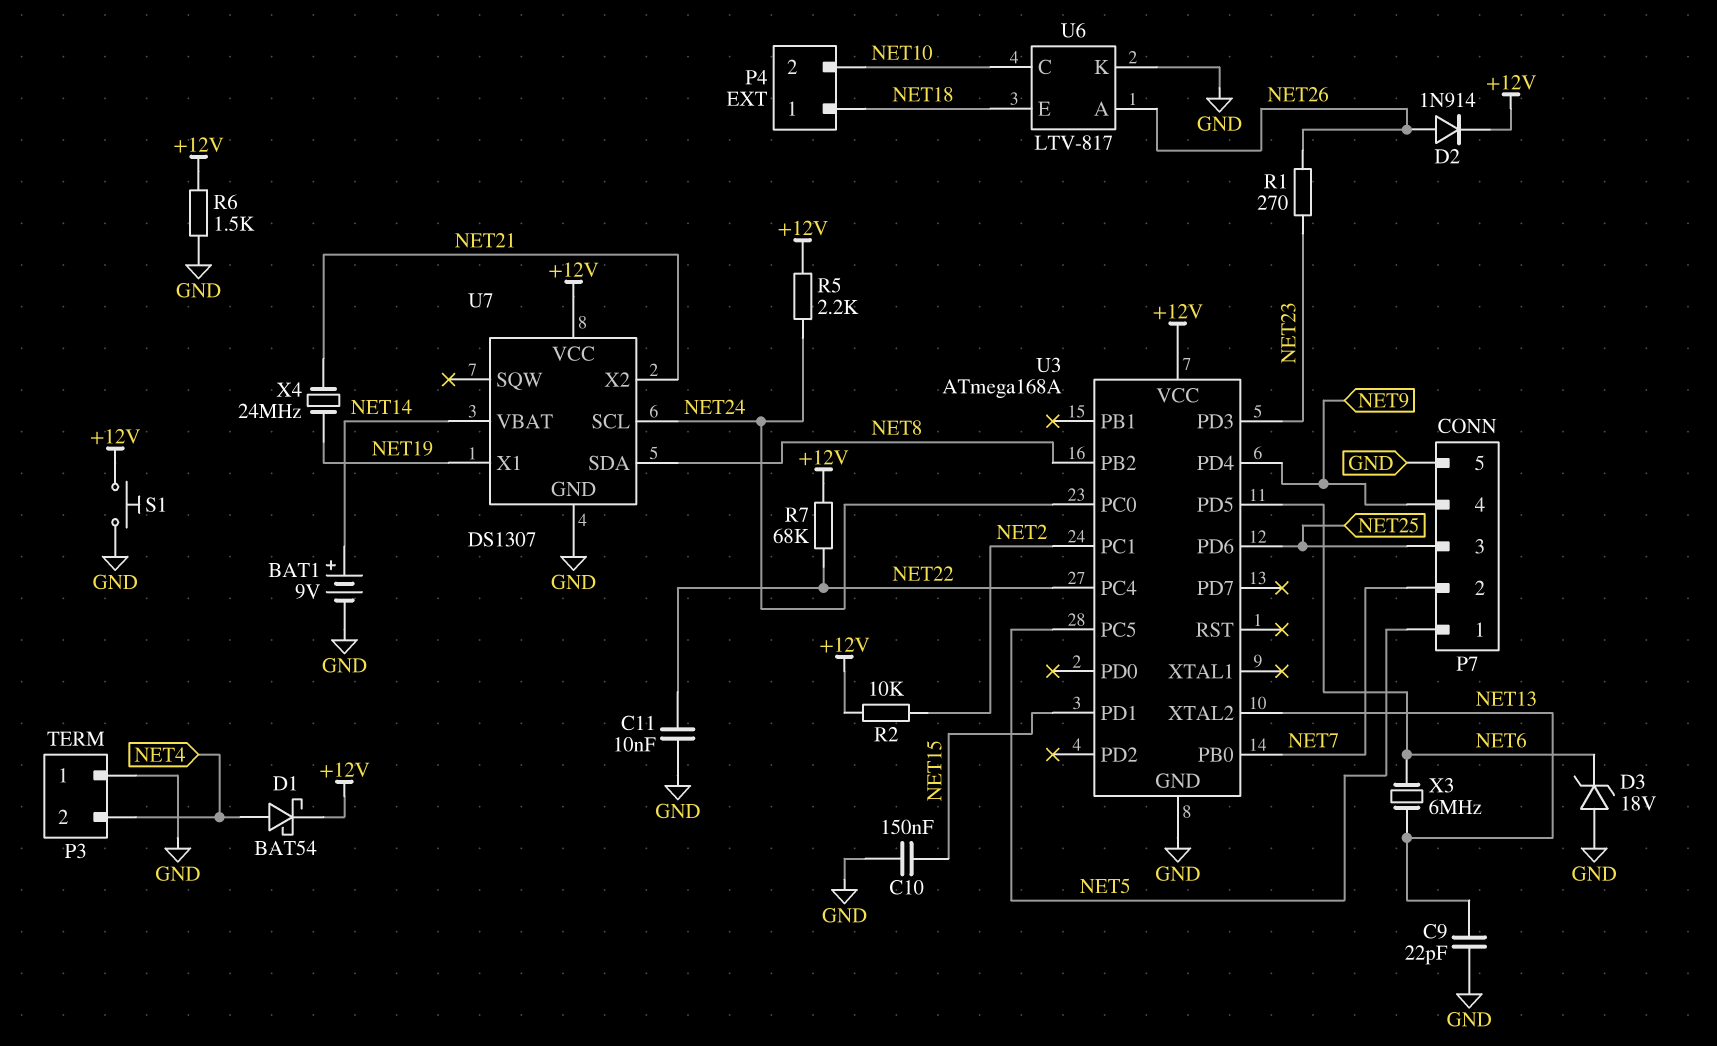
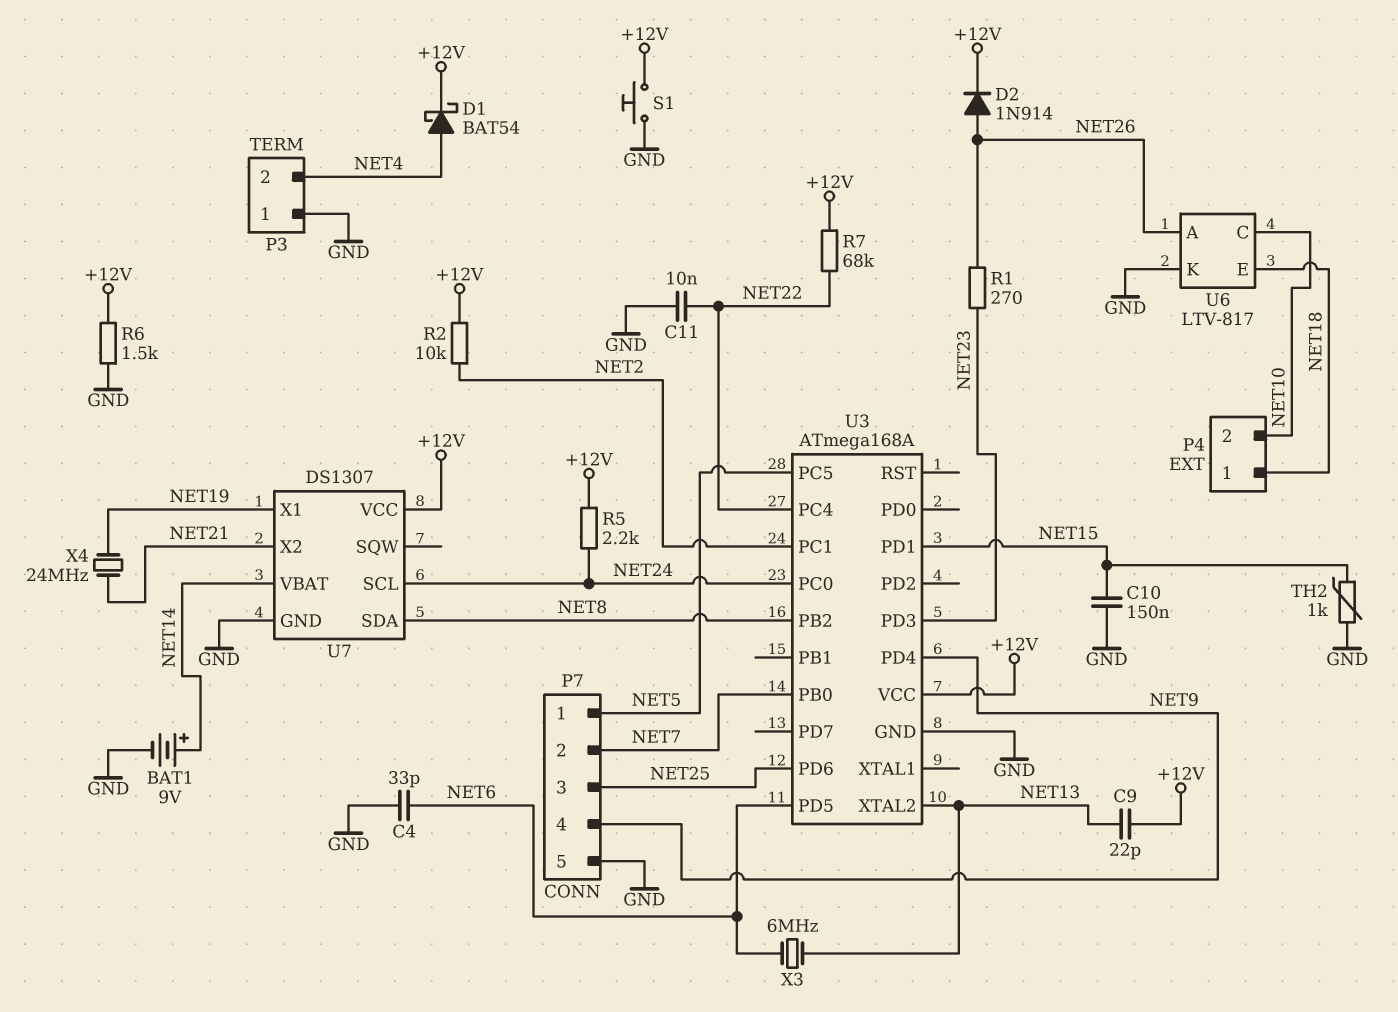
C4: none -> 33pF (GND, NET6)
C9: 22pF (GND, NET13) -> 22pF (+12V, NET13)
D3: zener 18V (A GND, K NET6) -> none
TH2: none -> 1k (GND, NET15)

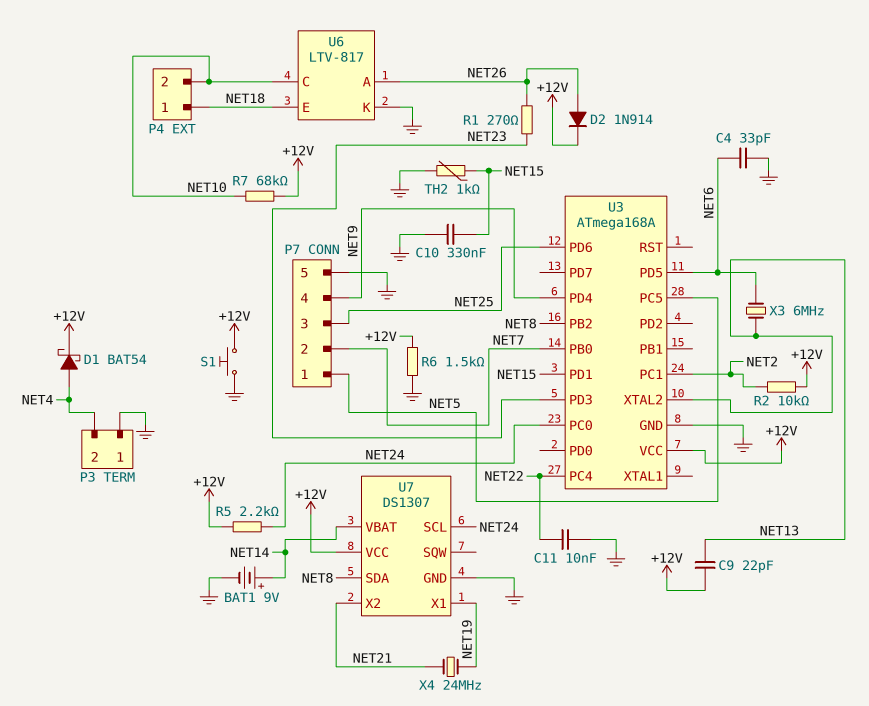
C10: 150nF (GND, NET15) -> 330nF (GND, NET15)
R7: 68k (+12V, NET22) -> 68k (+12V, NET10)

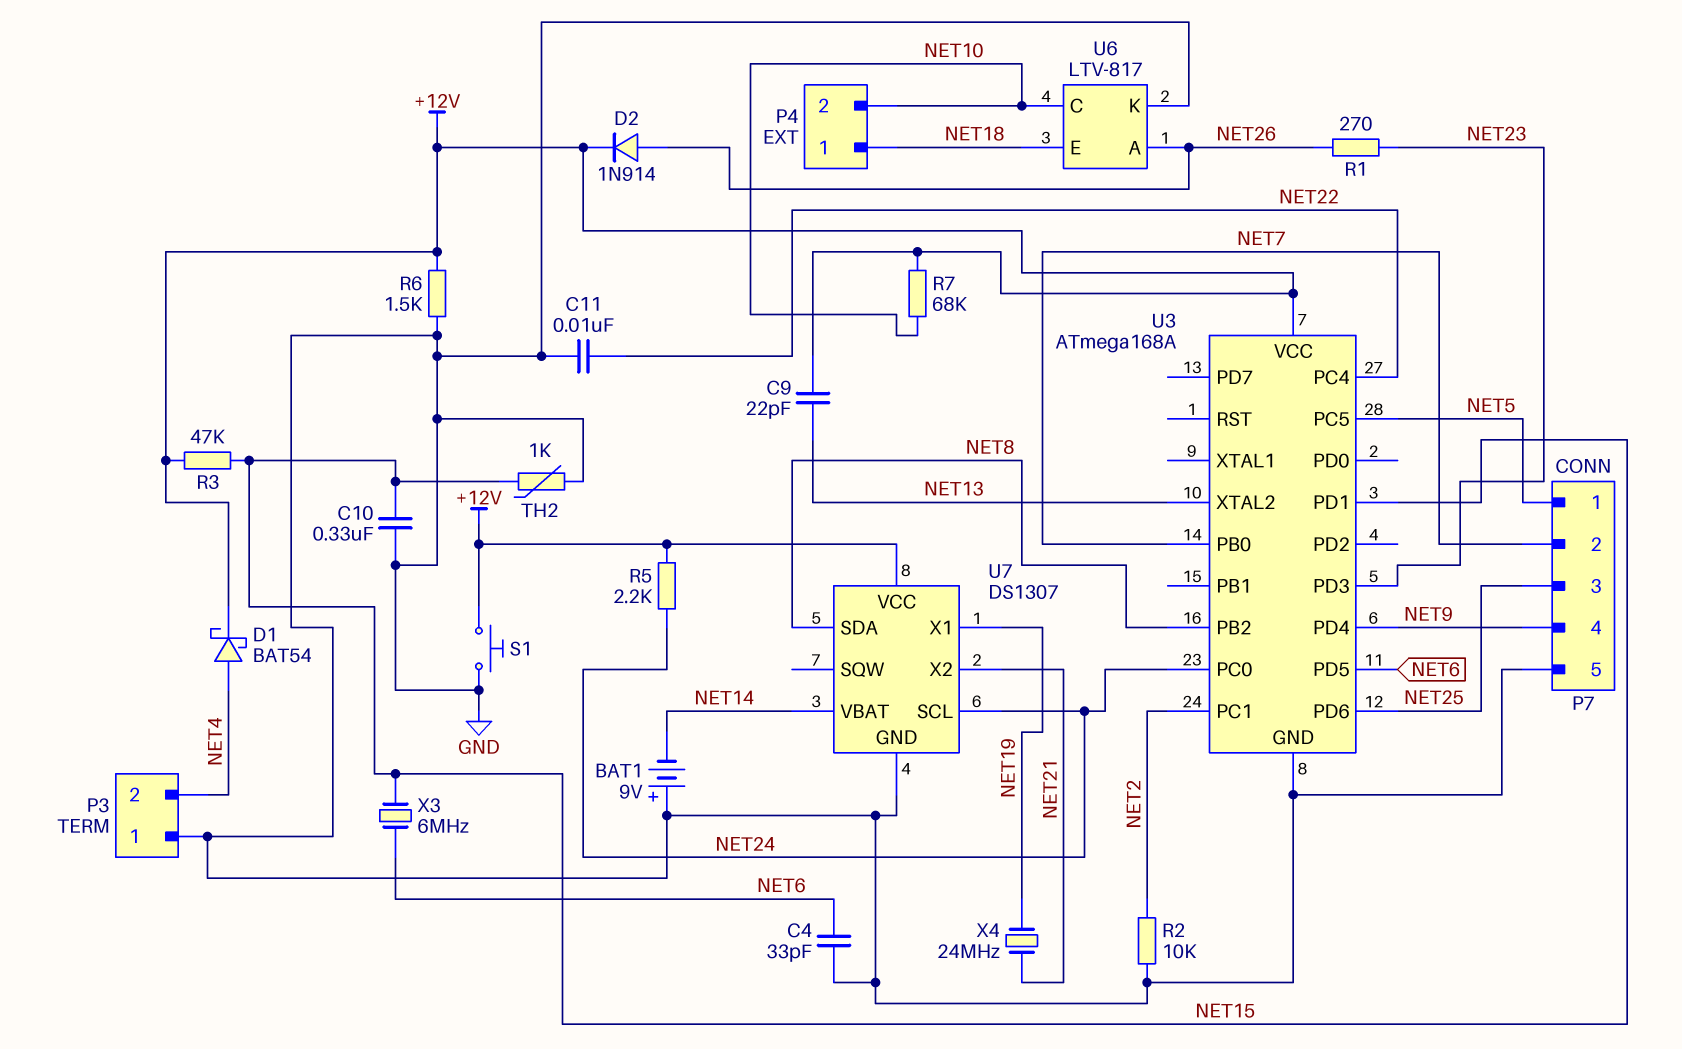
BAT1: 9V (plus NET14, minus GND) -> 9V (plus GND, minus NET14)
R2: 10k (+12V, NET2) -> 10k (GND, NET2)
R3: none -> 47k (+12V, NET15)
X3: 6MHz (NET6, NET13) -> 6MHz (NET6, NET15)

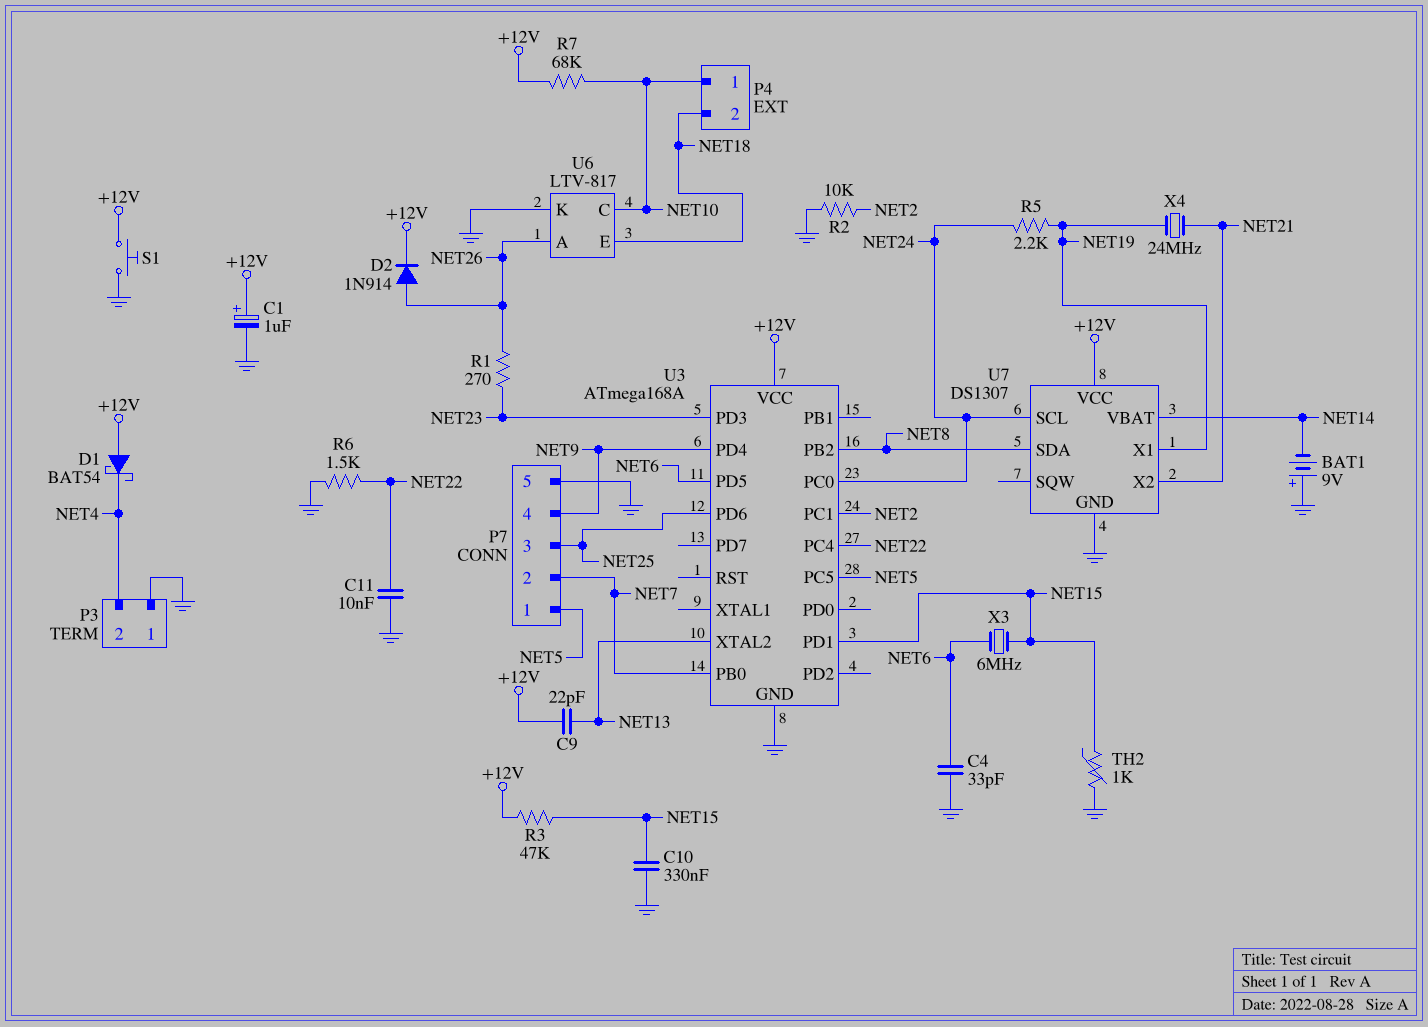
C1: none -> 1uF (plus +12V, minus GND)
D1: schottky BAT54 (A NET4, K +12V) -> schottky BAT54 (A +12V, K NET4)
P4 pin 1: NET18 -> NET10
P4 pin 2: NET10 -> NET18
R5: 2.2k (+12V, NET24) -> 2.2k (NET19, NET24)
R6: 1.5k (+12V, GND) -> 1.5k (GND, NET22)

